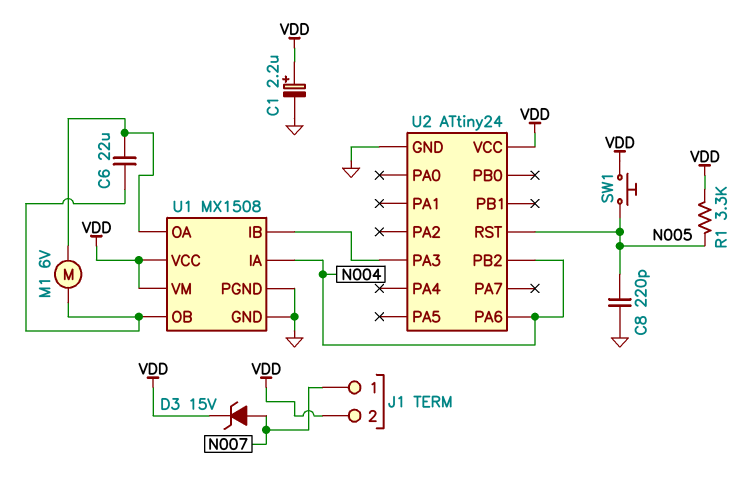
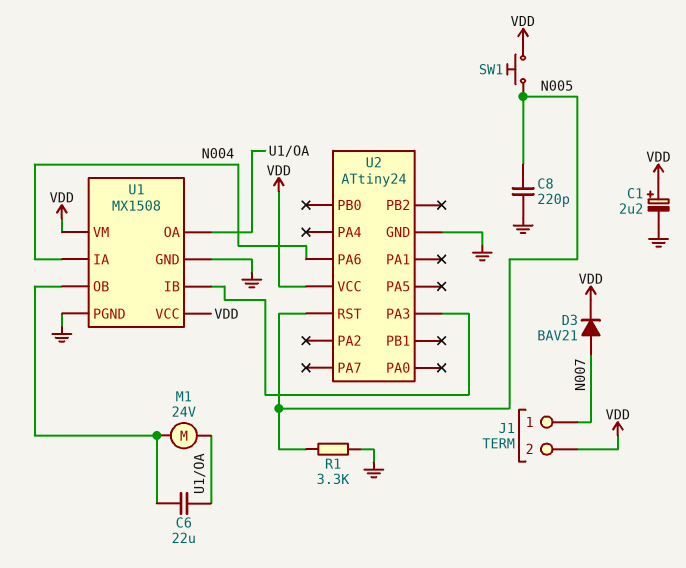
D3: zener 15V (A N007, K VDD) -> diode BAV21 (A N007, K VDD)
M1: motor 6V (U1/OA, U1/OB) -> motor 24V (U1/OA, U1/OB)
R1: 3.3k (N005, VDD) -> 3.3k (GND, N005)
U2 pin PB2: N004 -> none

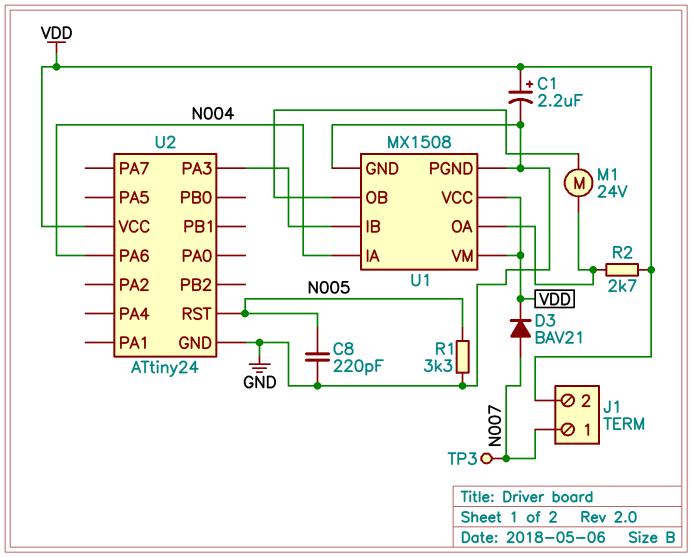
C6: 22uF (U1/OA, U1/OB) -> none
R2: none -> 2.7k (U1/OA, VDD)
SW1: button (N005, VDD) -> none
TP3: none -> test point (N007)

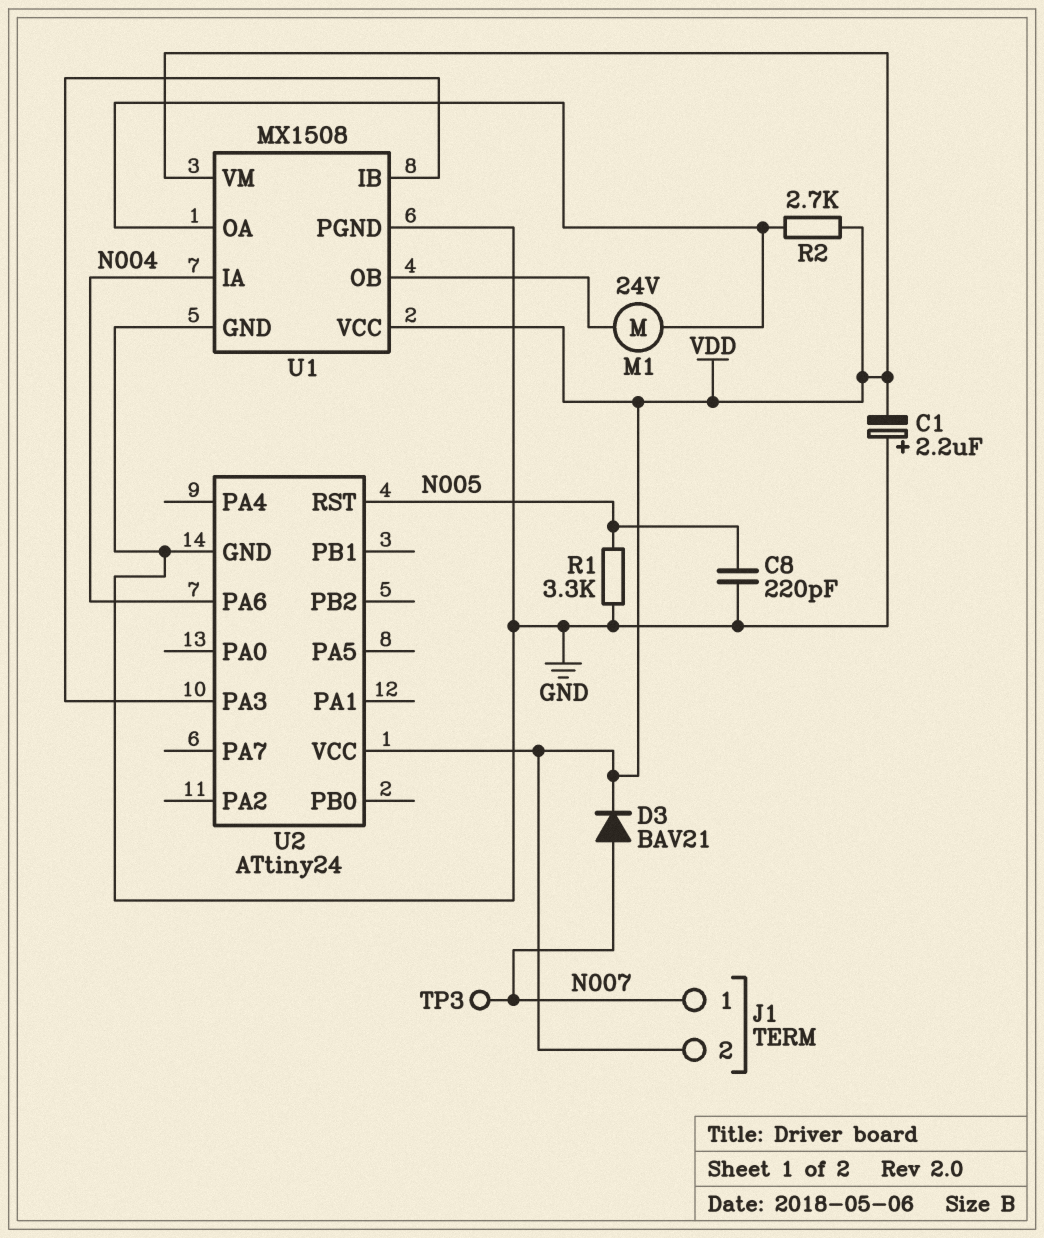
C1: 2.2uF (plus VDD, minus GND) -> 2.2uF (plus GND, minus VDD)

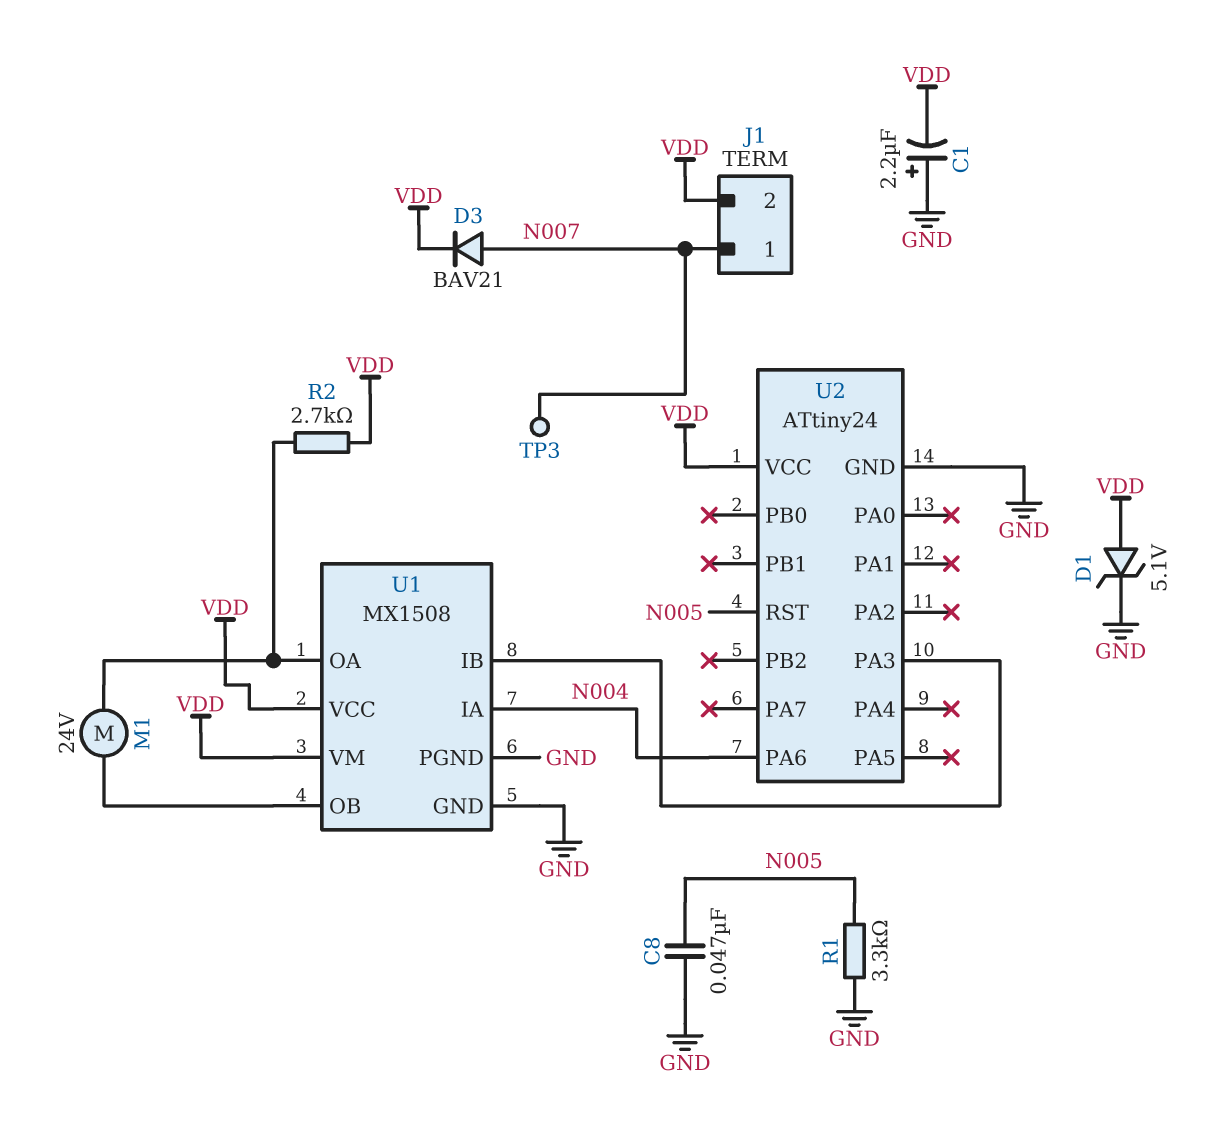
C8: 220pF (GND, N005) -> 47nF (GND, N005)
D1: none -> zener 5.1V (A VDD, K GND)

